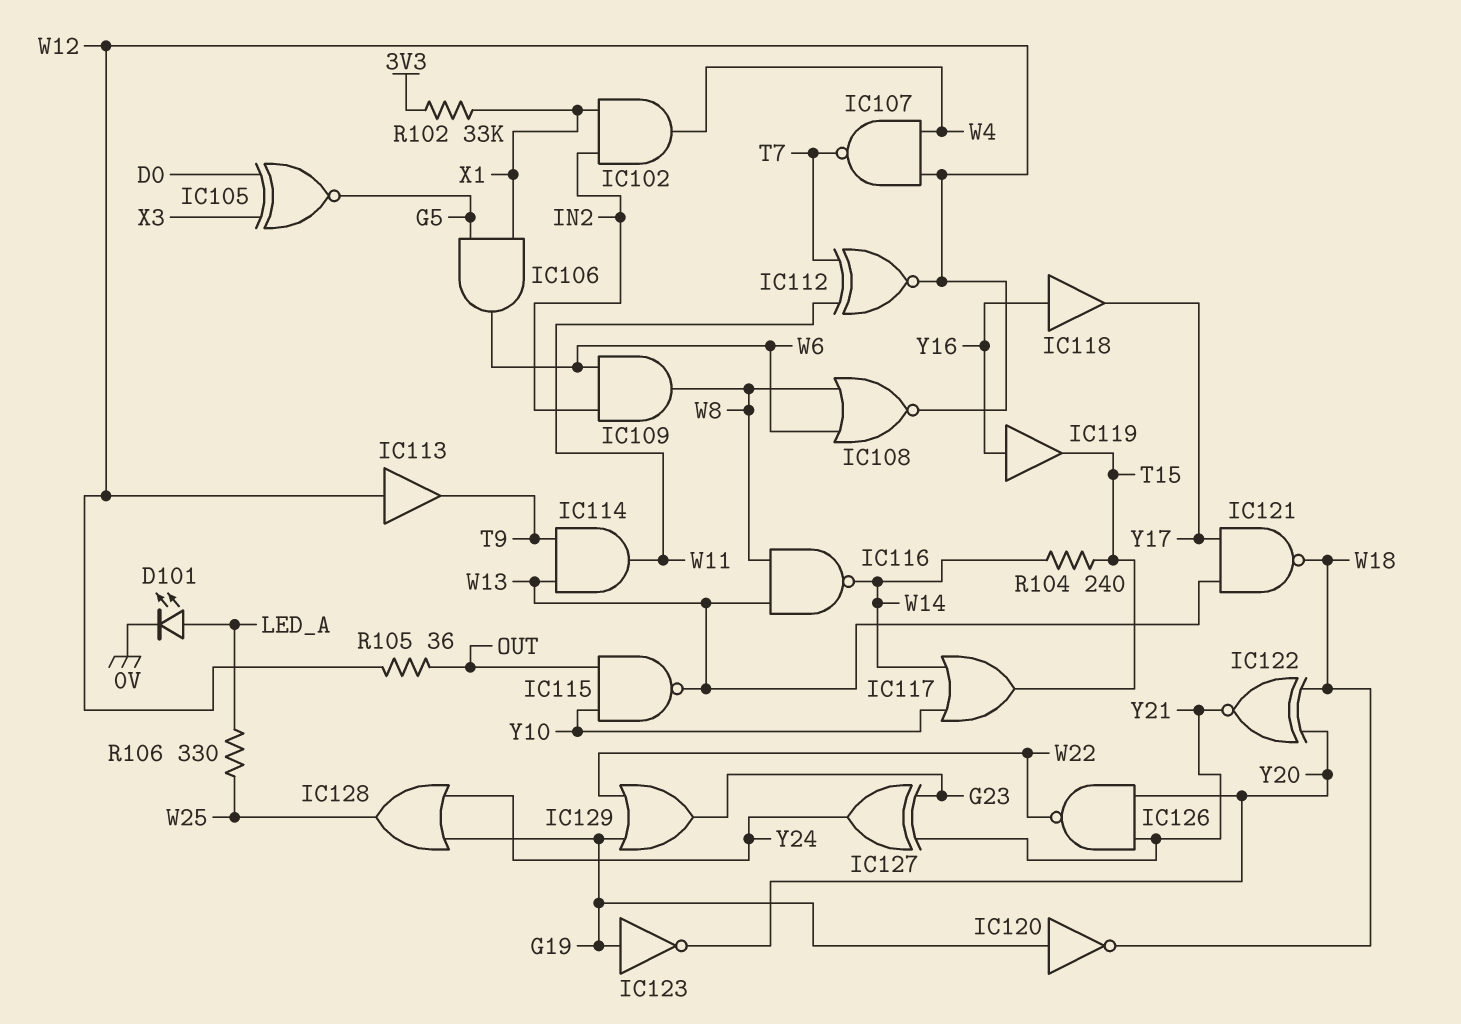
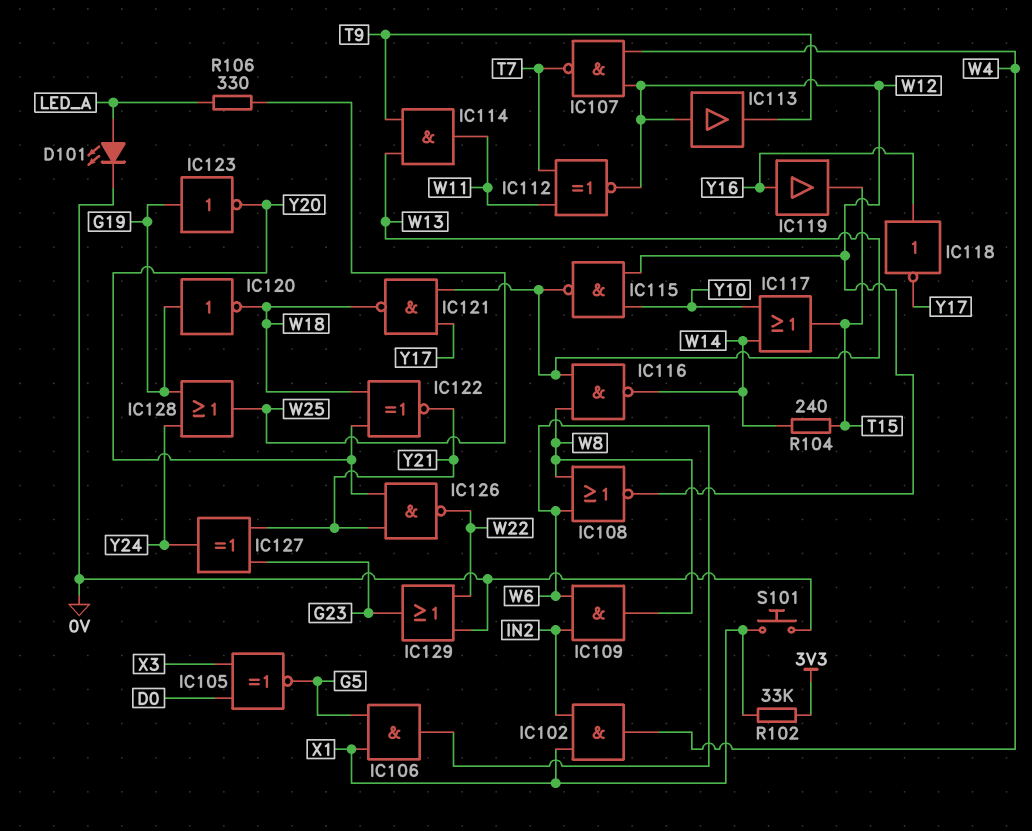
IC115: NAND (in OUT, in Y10, out W13) -> NAND (in W12, in Y10, out W13)
IC118: buffer (in Y16, out Y17) -> NOT (in Y16, out Y17)
IC129: OR (in G19, in W22, out G23) -> OR (in 0V, in W22, out G23)
R105: 36 (OUT, W12) -> none
S101: none -> button (0V, X1)

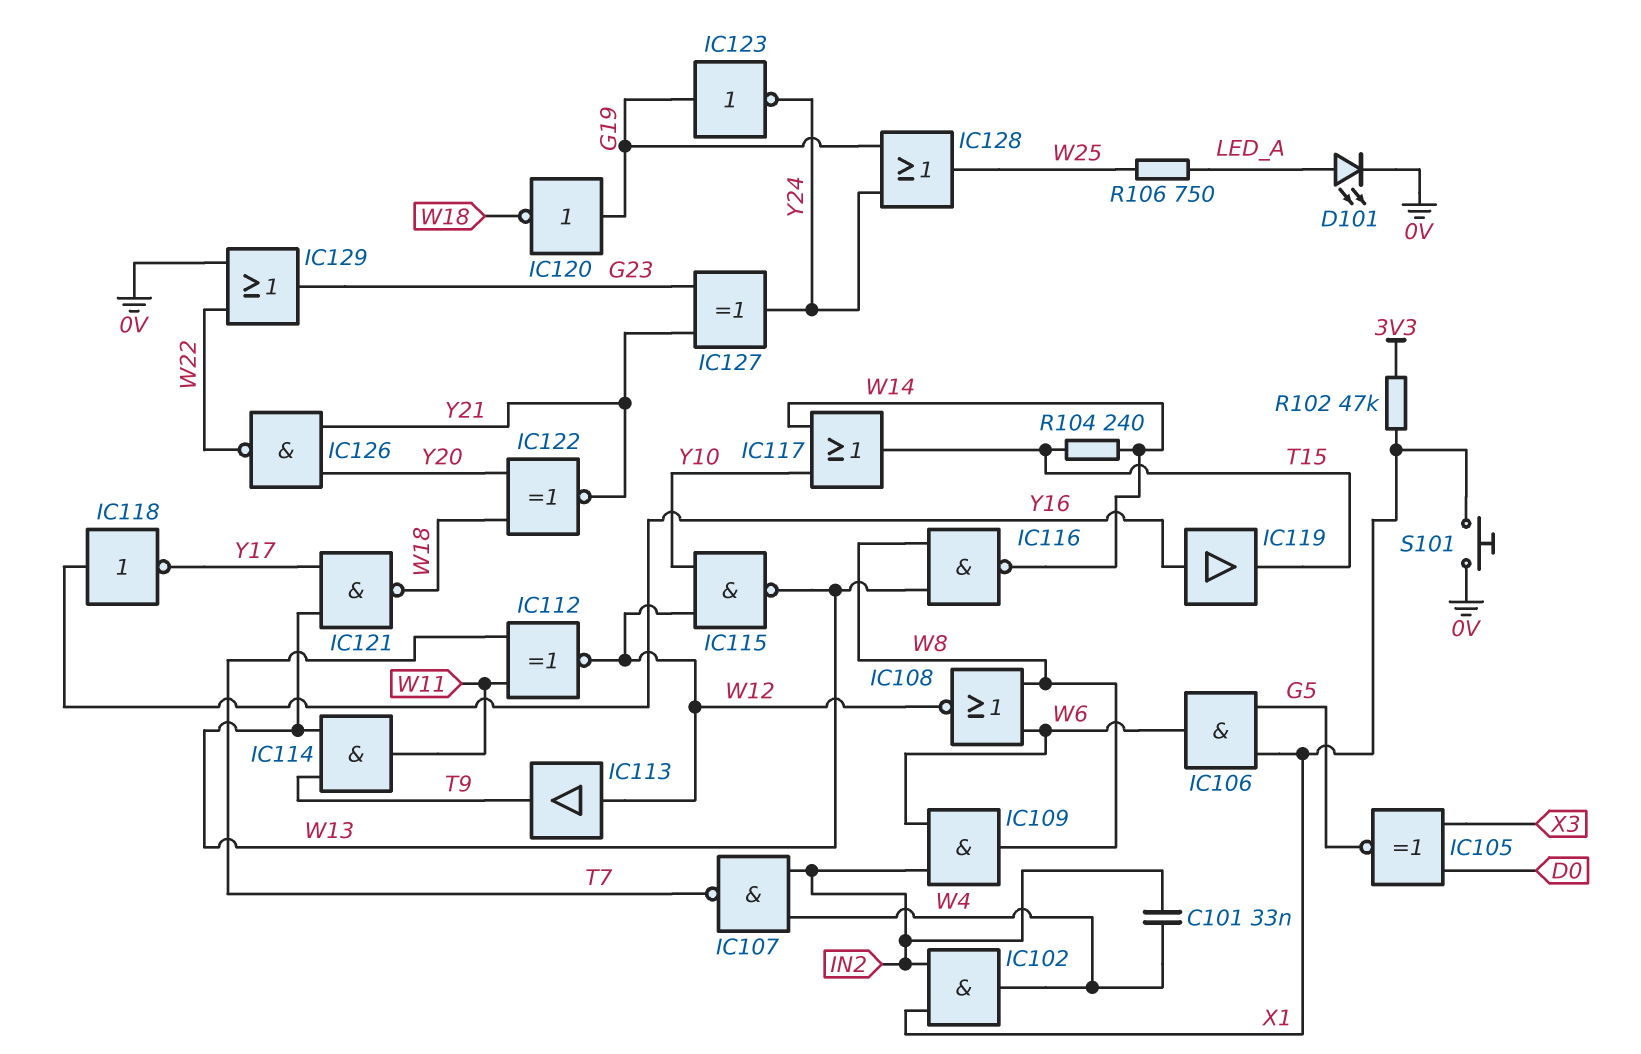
C101: none -> 33nF (IN2, W4)
IC107: NAND (in W4, in W12, out T7) -> NAND (in IN2, in W4, out T7)
IC123: NOT (in G19, out Y20) -> NOT (in G19, out Y24)
R102: 33k (3V3, X1) -> 47k (3V3, X1)
R106: 330 (LED_A, W25) -> 750 (LED_A, W25)

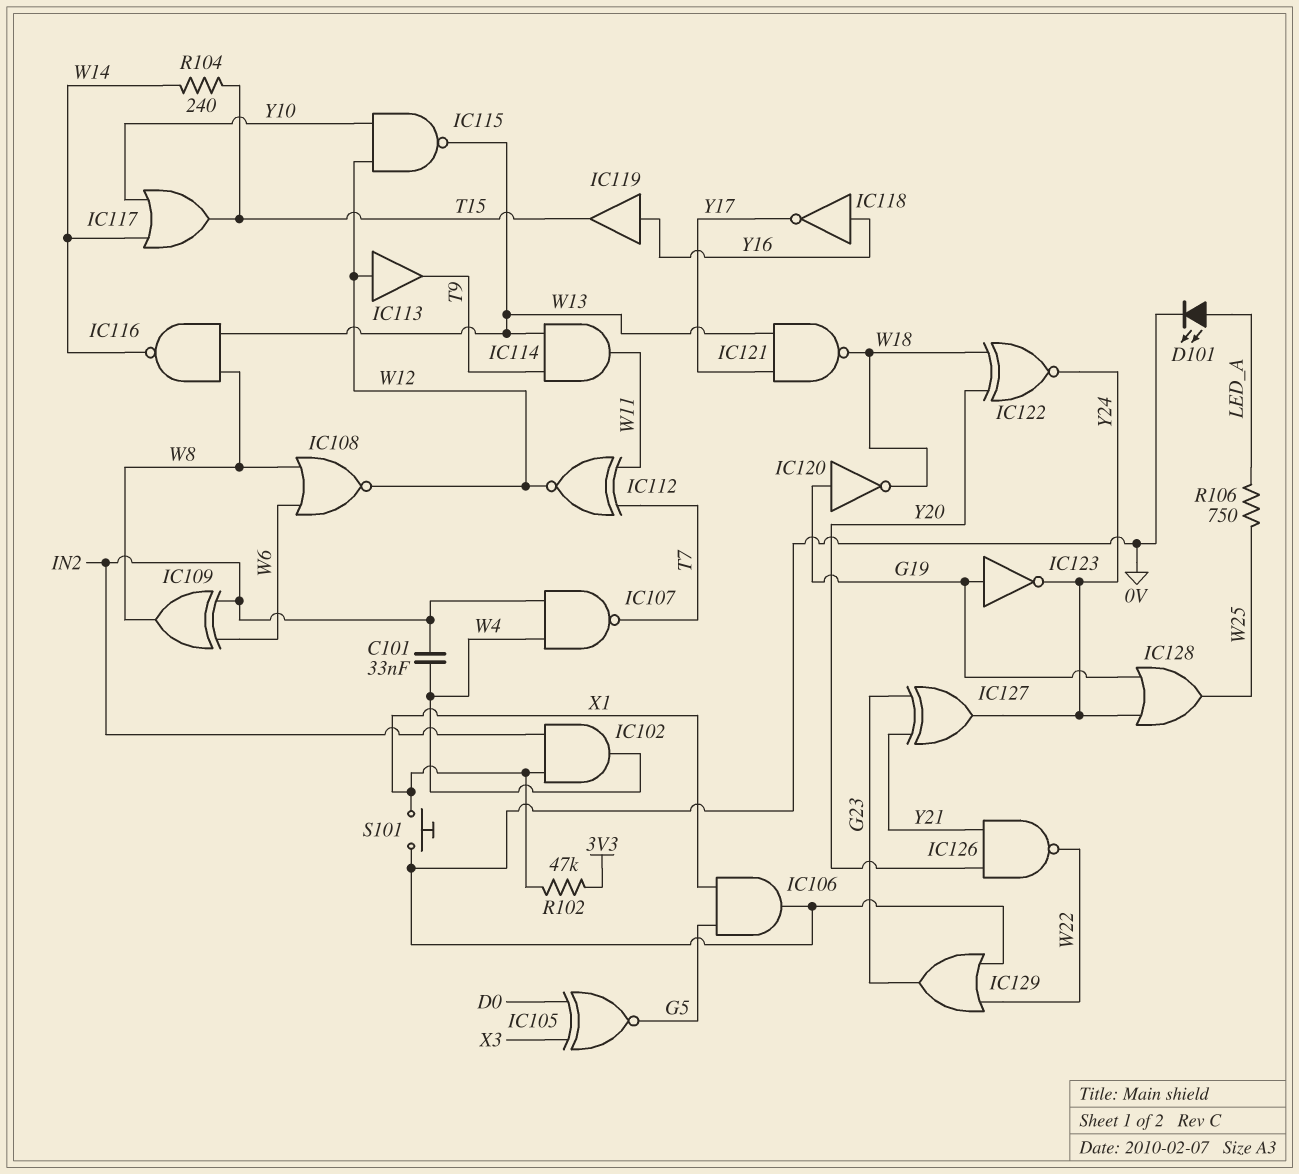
IC106: AND (in G5, in X1, out W6) -> AND (in G5, in X1, out 0V)
IC109: AND (in IN2, in W6, out W8) -> XOR (in IN2, in W6, out W8)
IC122: XNOR (in W18, in Y20, out Y21) -> XNOR (in W18, in Y20, out Y24)

